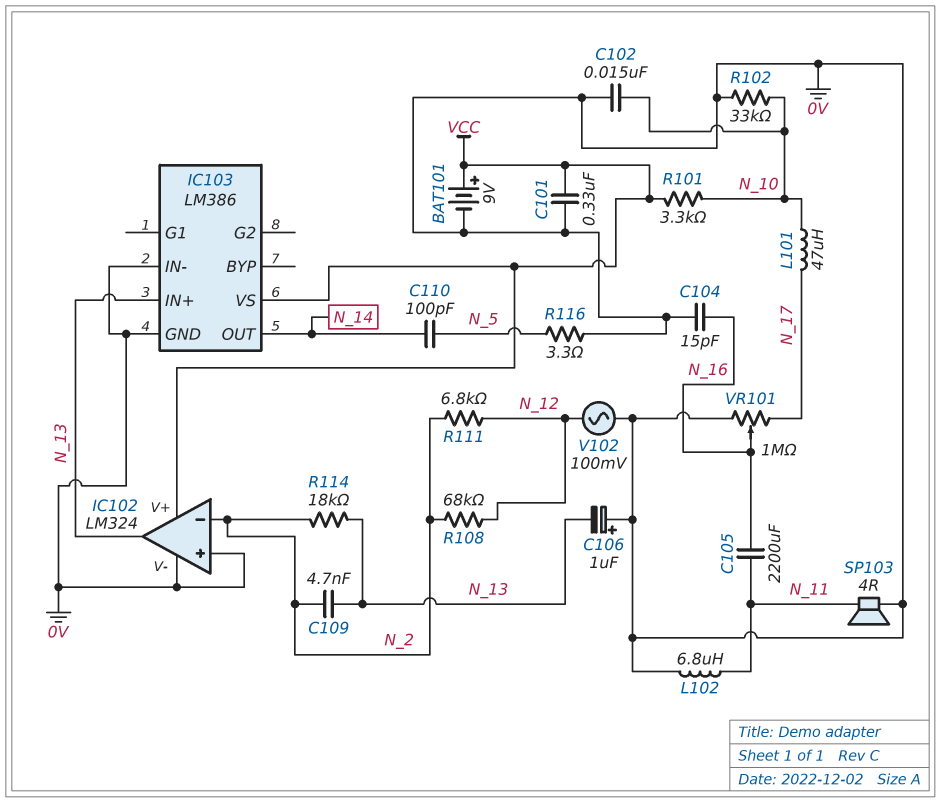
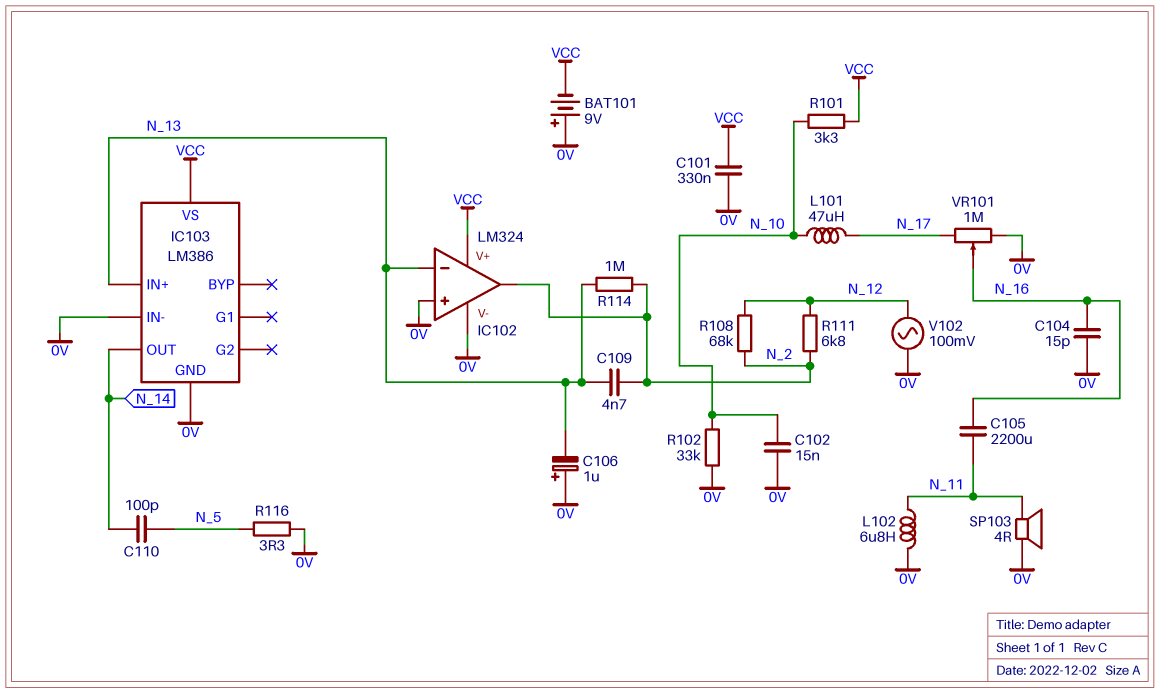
BAT101: 9V (plus VCC, minus 0V) -> 9V (plus 0V, minus VCC)
IC102 pin in-: N_2 -> N_13
IC102 pin out: N_13 -> N_2
R114: 18k (N_2, N_13) -> 1M (N_2, N_13)

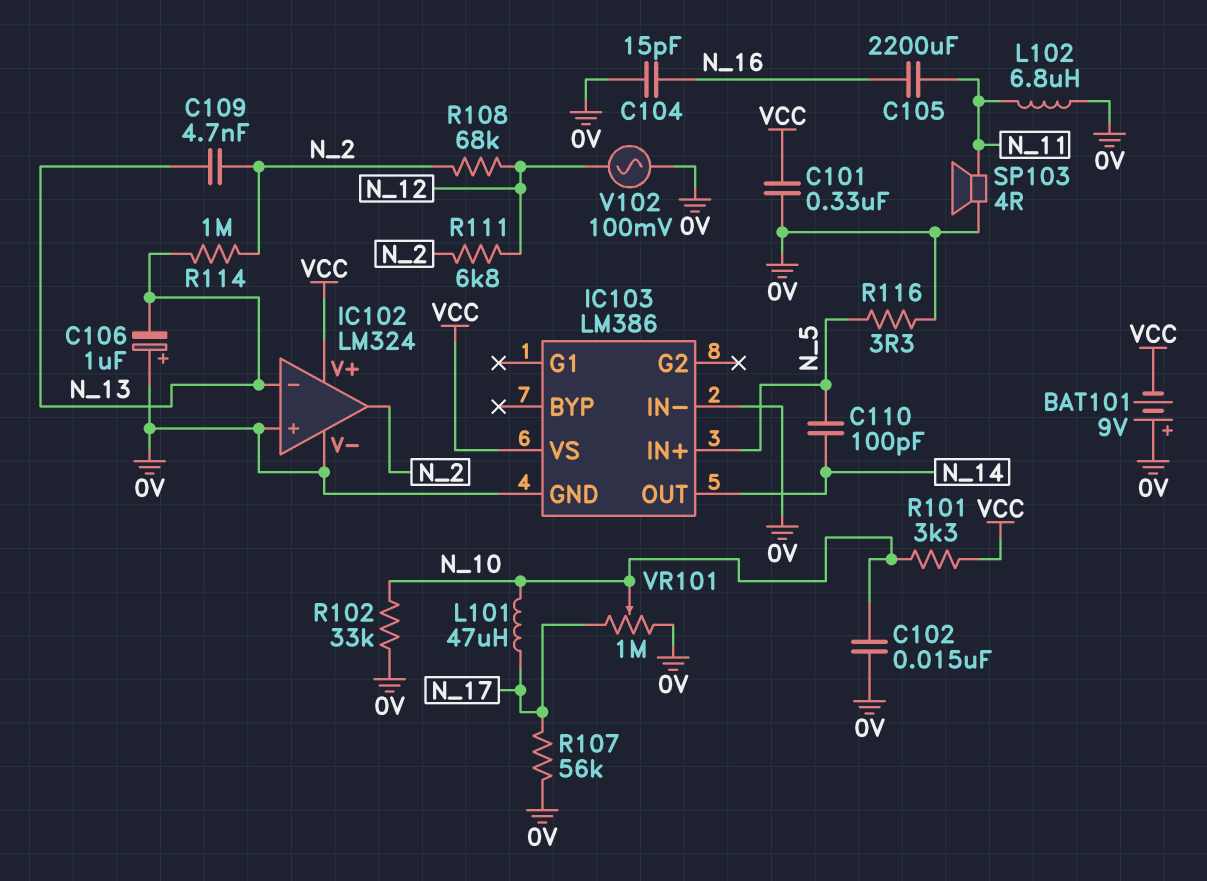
IC103 pin IN+: N_13 -> N_5
R107: none -> 56k (0V, N_17)
VR101: 1M (0V, N_17, wiper N_16) -> 1M (0V, N_17, wiper N_10)

